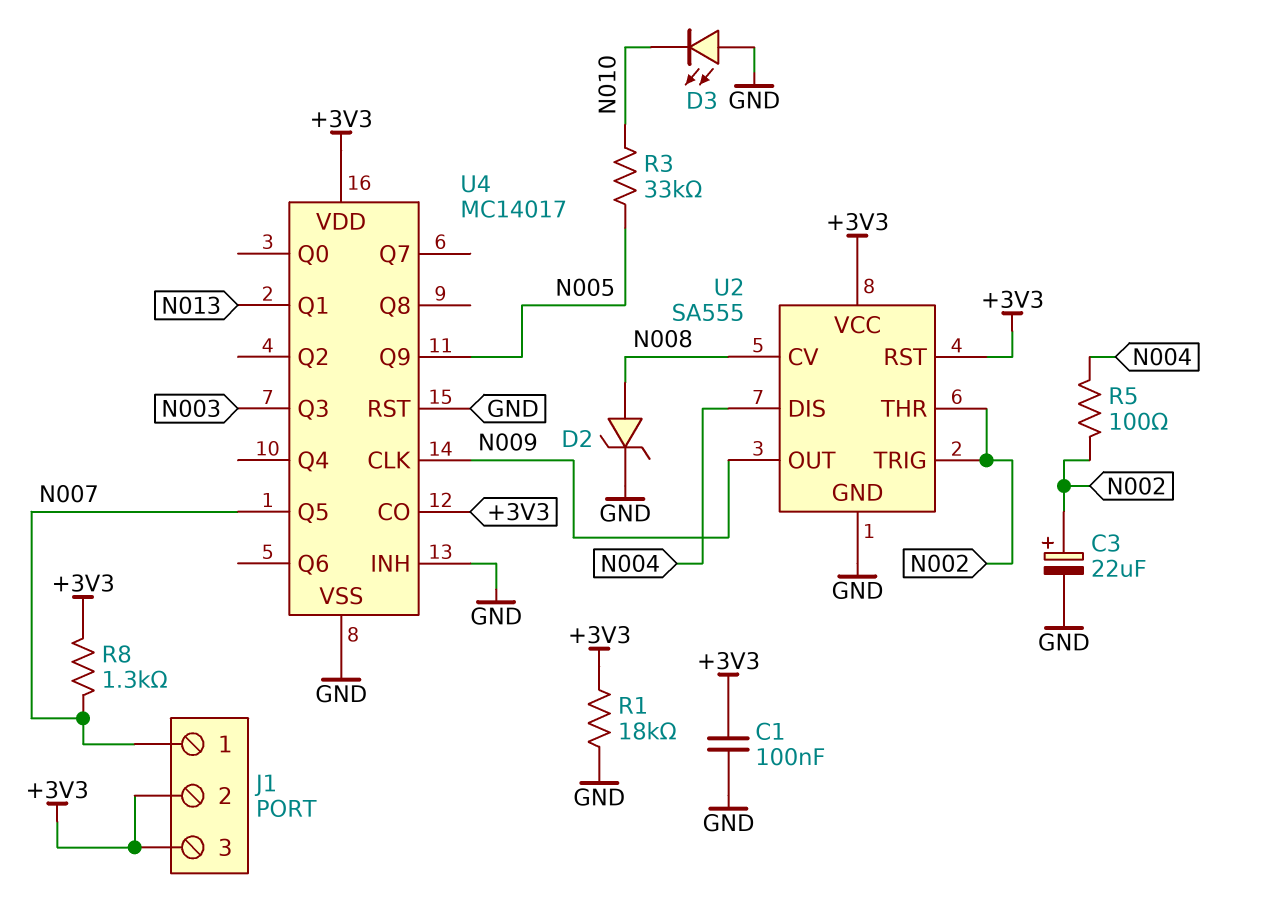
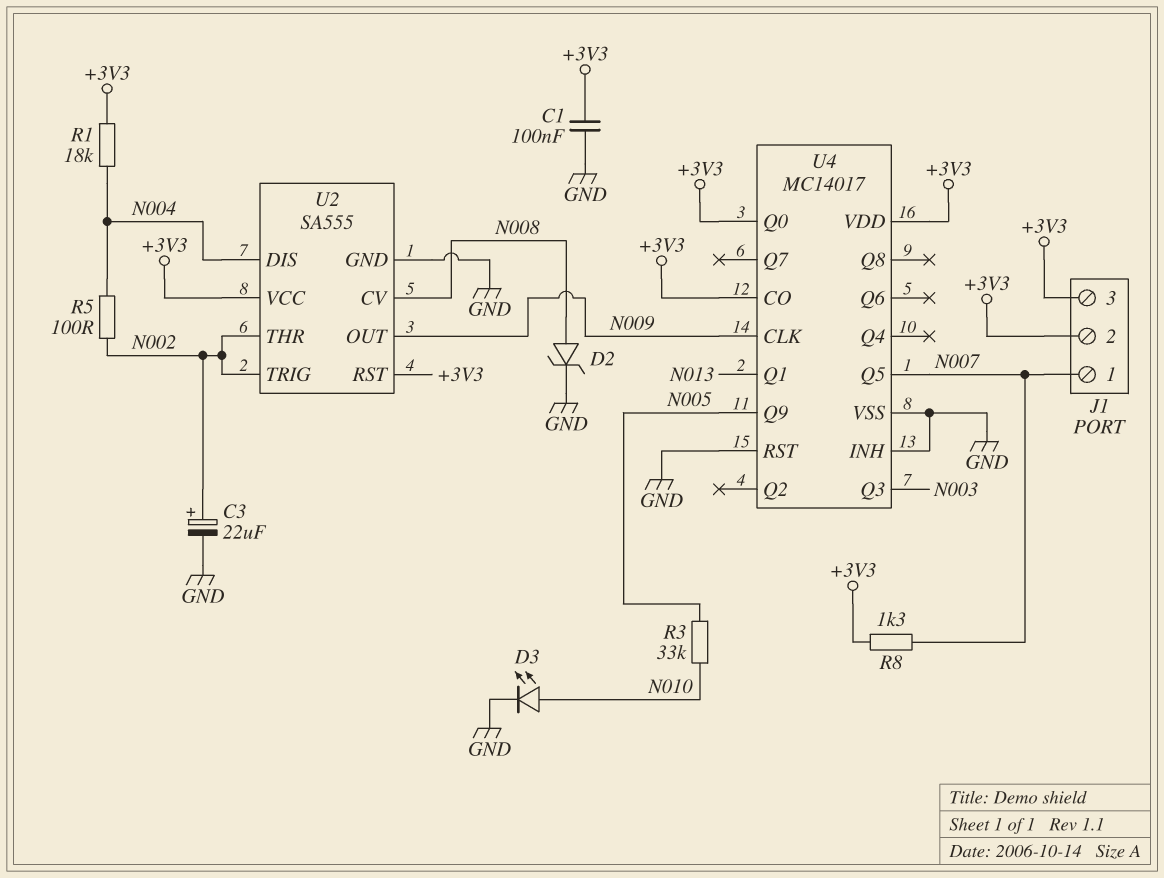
D3: LED (A GND, K N010) -> LED (A N010, K GND)
R1: 18k (+3V3, GND) -> 18k (+3V3, N004)
U4 pin Q0: none -> +3V3

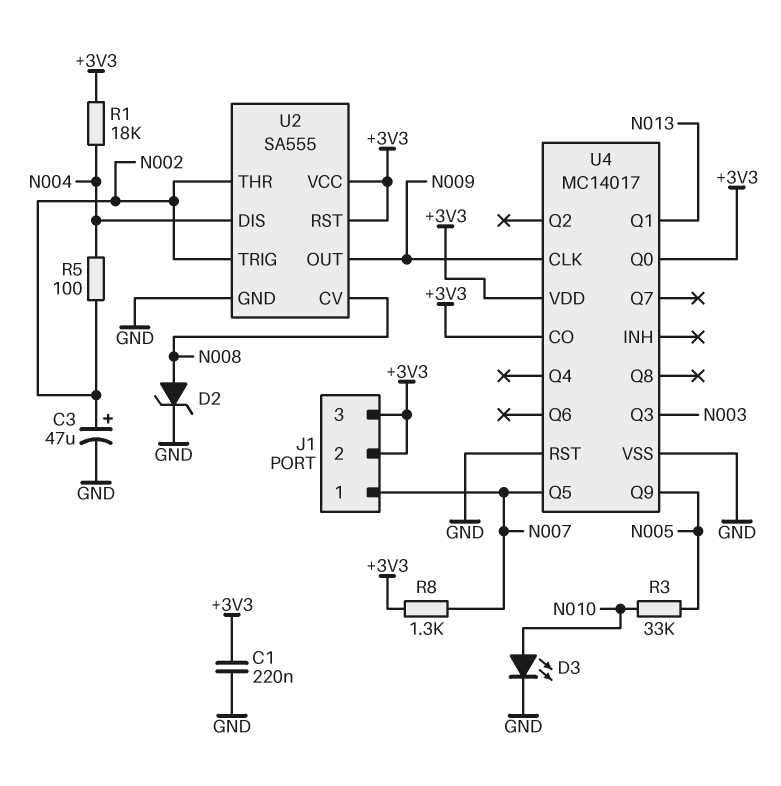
C1: 100nF (+3V3, GND) -> 220nF (+3V3, GND)
C3: 22uF (plus N002, minus GND) -> 47uF (plus N002, minus GND)
U4 pin INH: GND -> none

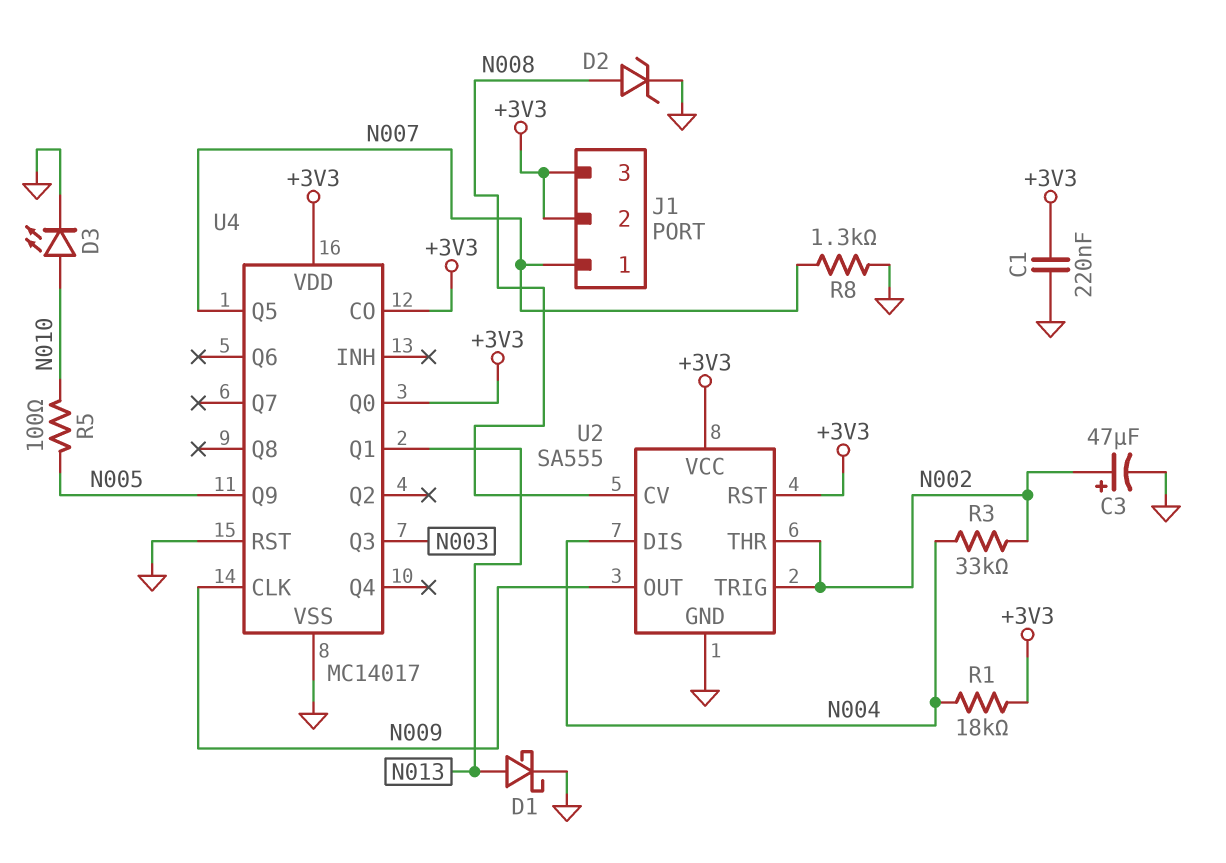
D1: none -> schottky (A N013, K GND)
R3: 33k (N005, N010) -> 33k (N002, N004)
R5: 100 (N002, N004) -> 100 (N005, N010)
R8: 1.3k (+3V3, N007) -> 1.3k (GND, N007)

